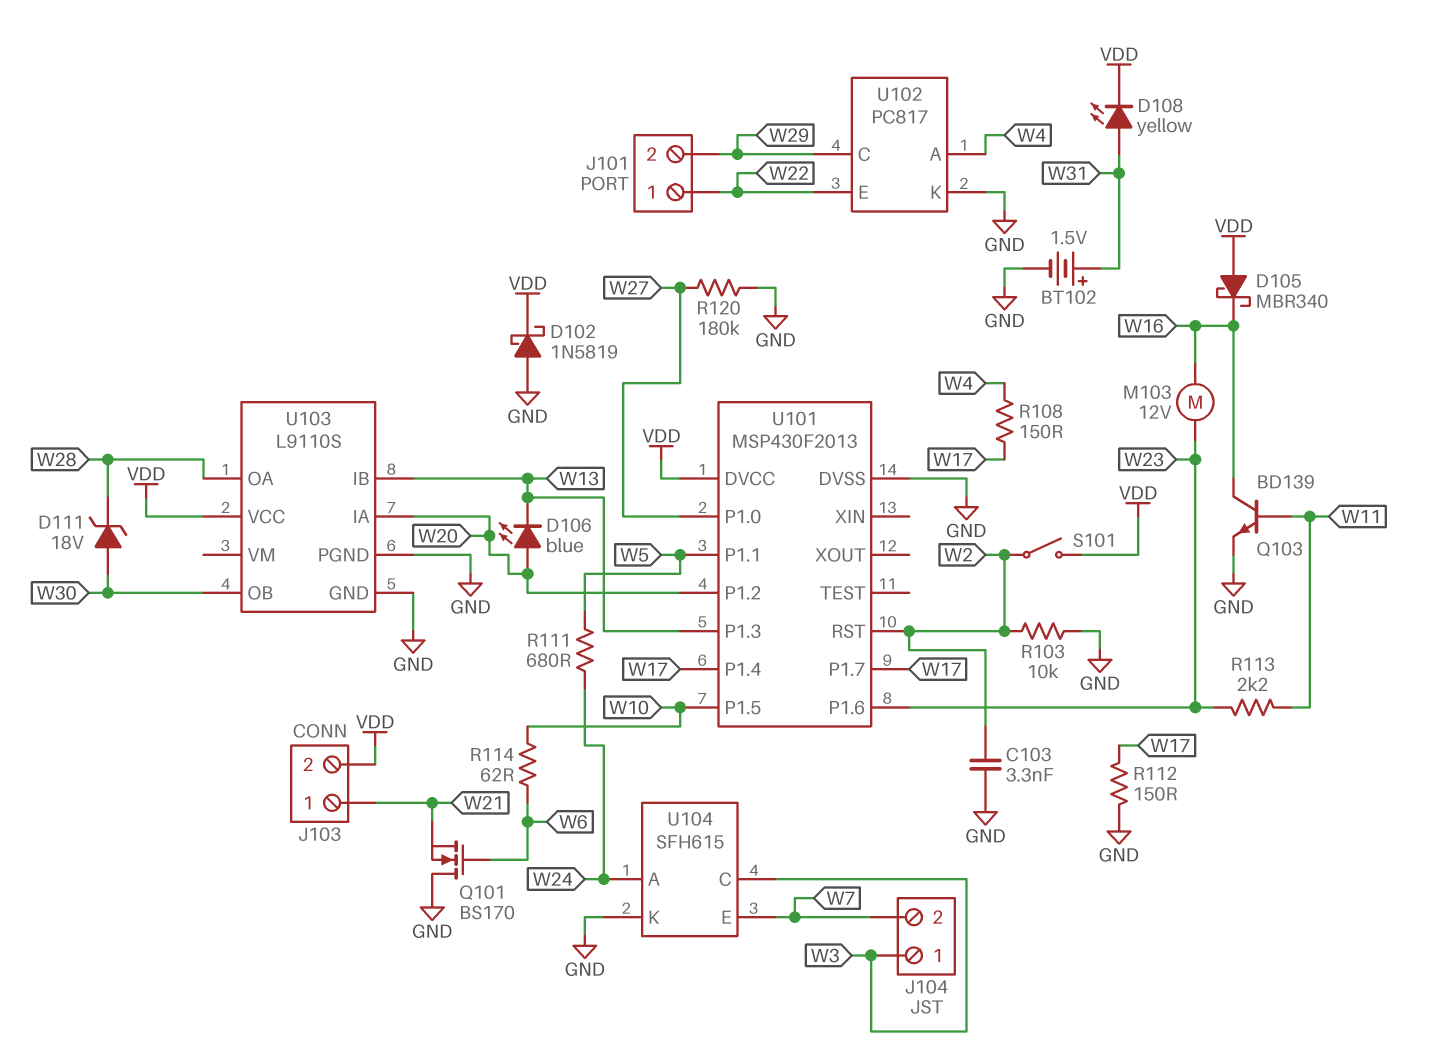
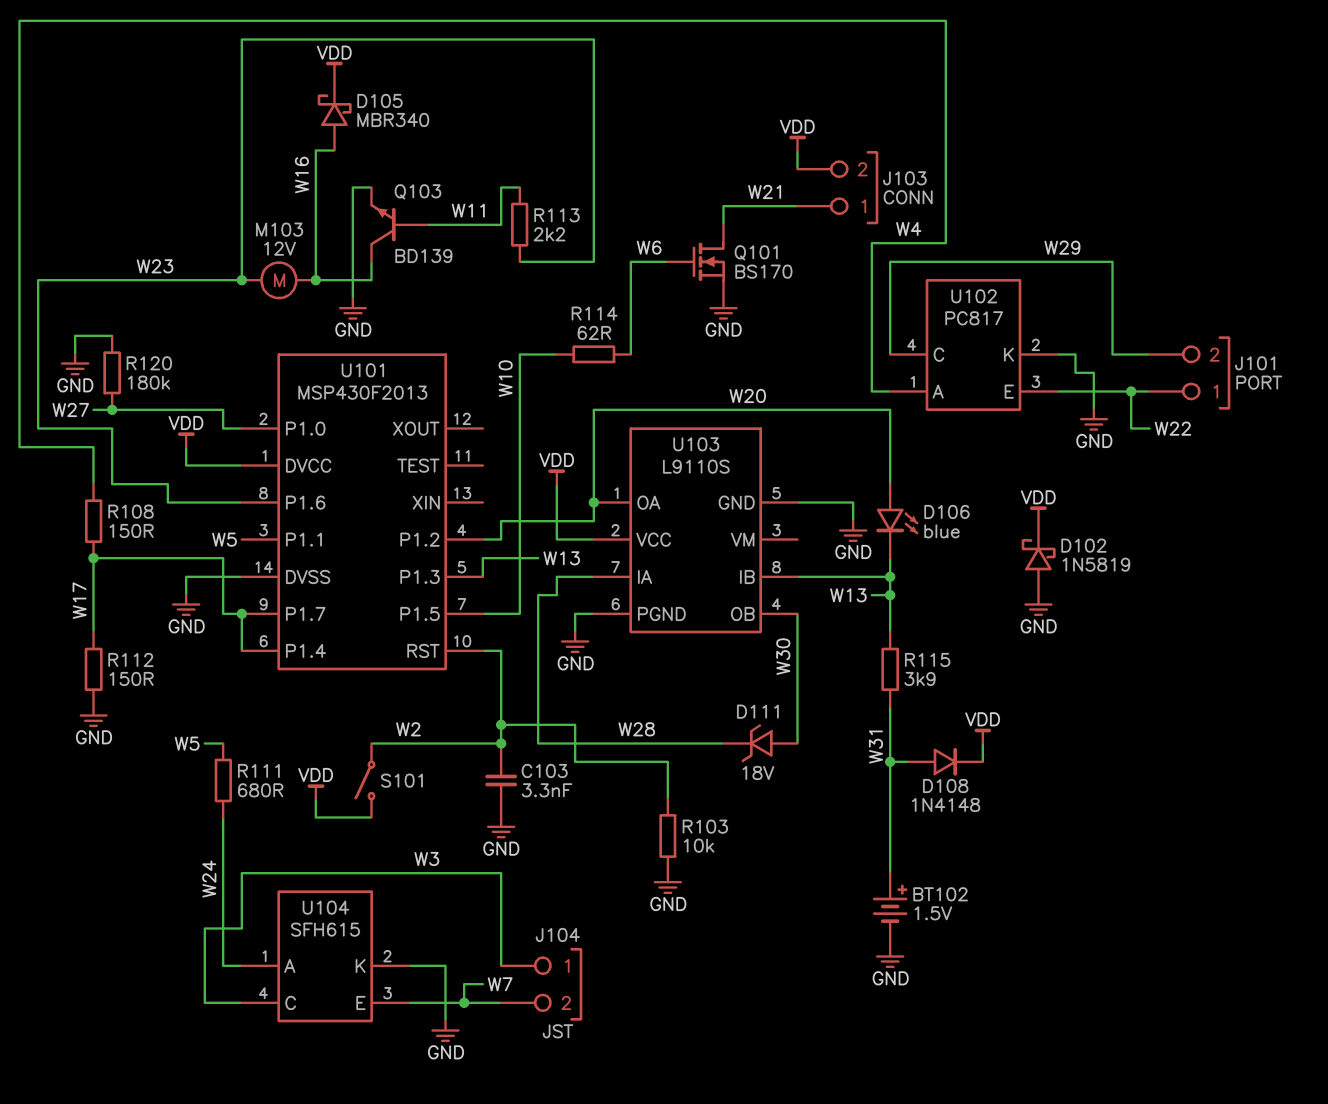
D105: schottky MBR340 (A VDD, K W16) -> schottky MBR340 (A W16, K VDD)
D108: LED yellow (A W31, K VDD) -> diode 1N4148 (A W31, K VDD)
Q101: NMOS BS170 (G W6, D GND, S W21) -> NMOS BS170 (G W6, D W21, S GND)
R115: none -> 3.9k (W13, W31)
U103 pin IA: W20 -> W28
U103 pin OA: W28 -> W20

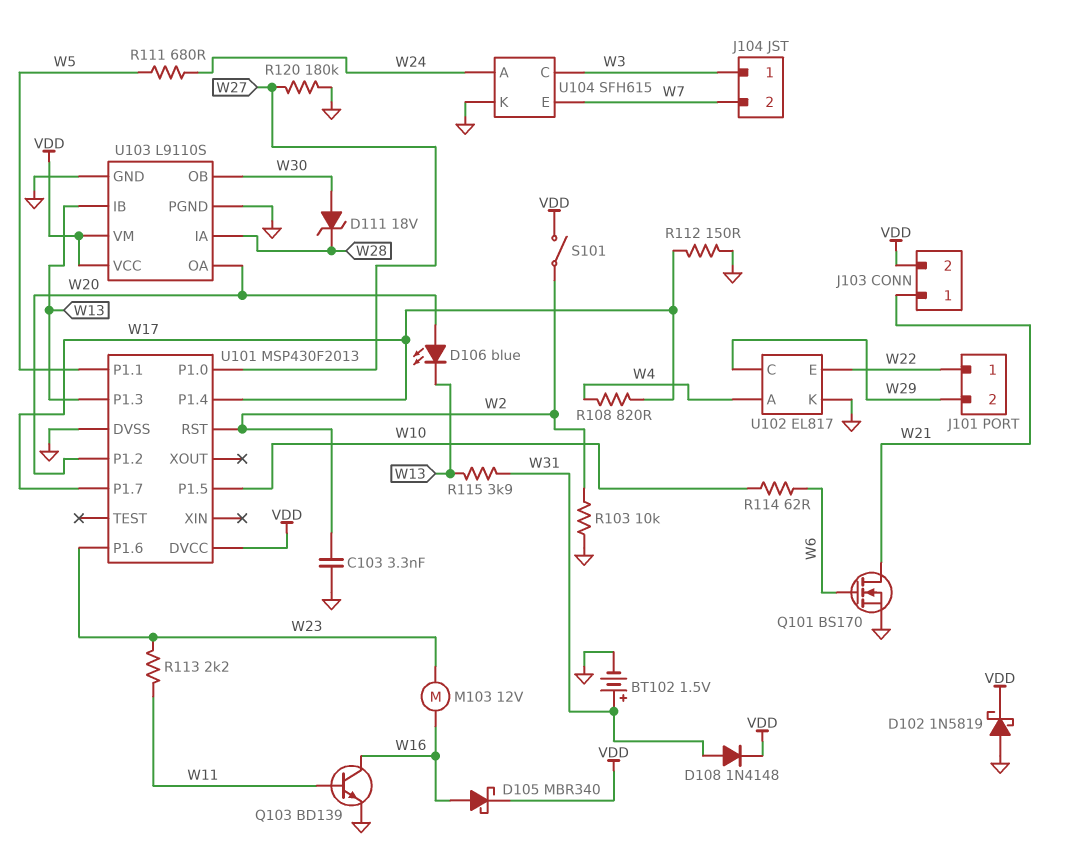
R108: 150 (W4, W17) -> 820 (W4, W17)
U102: PC817 -> EL817
U103 pin VM: none -> VDD

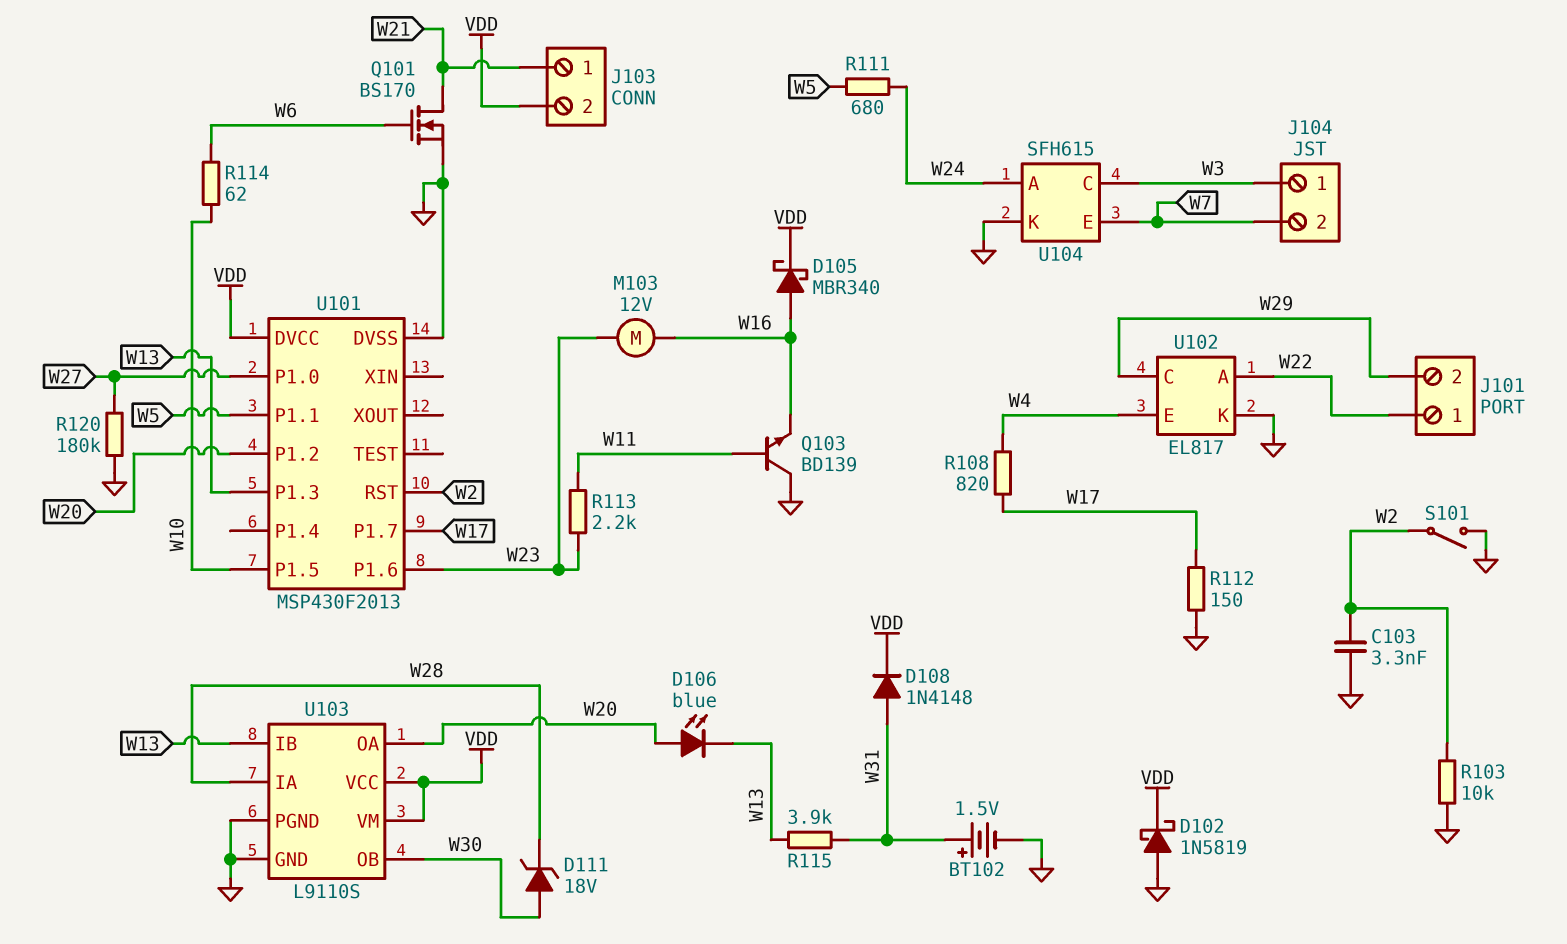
Q103: NPN BD139 (B W11, C W16, E GND) -> NPN BD139 (B W11, C GND, E W16)
S101: switch (VDD, W2) -> switch (GND, W2)
U101 pin P1.4: W17 -> none
U102 pin A: W4 -> W22
U102 pin E: W22 -> W4

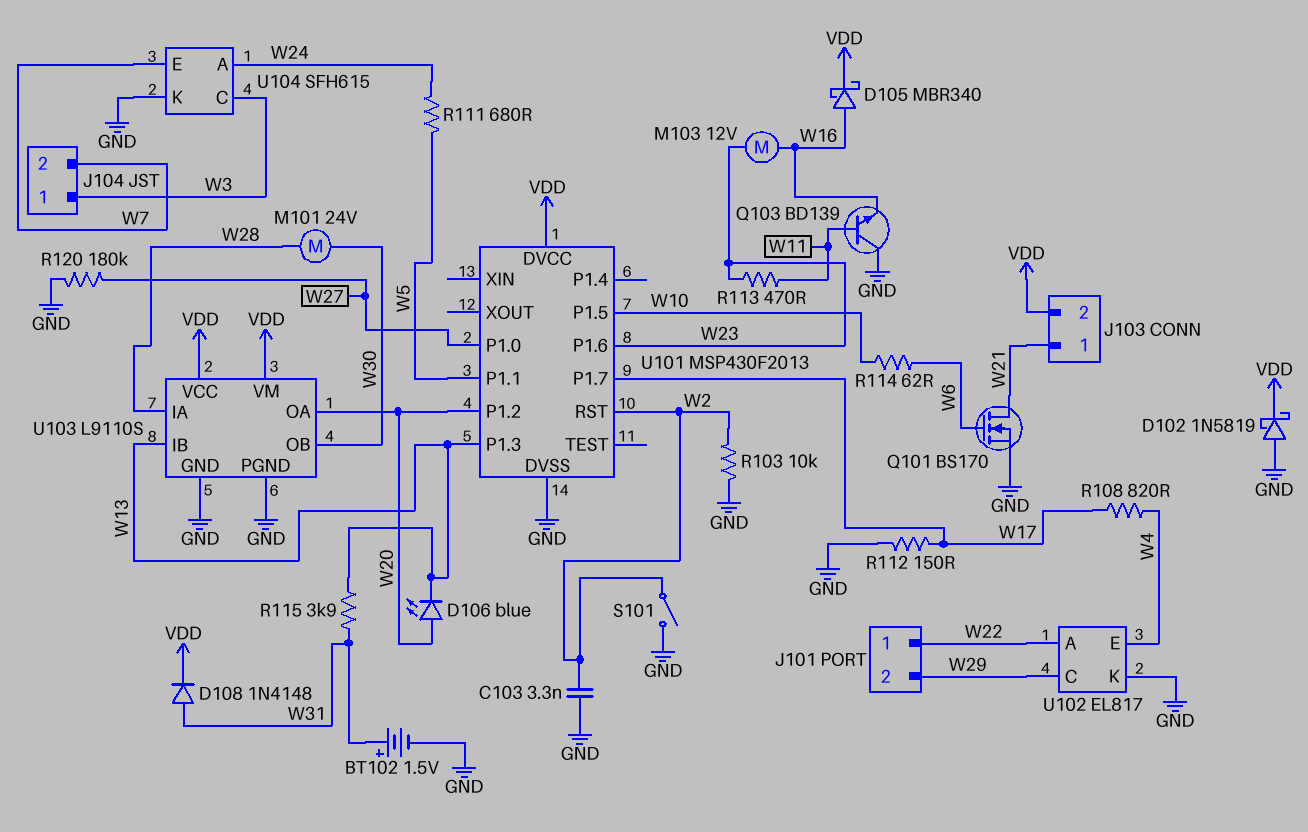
D111: zener 18V (A W30, K W28) -> none
M101: none -> motor 24V (W28, W30)
R113: 2.2k (W11, W23) -> 470 (W11, W23)

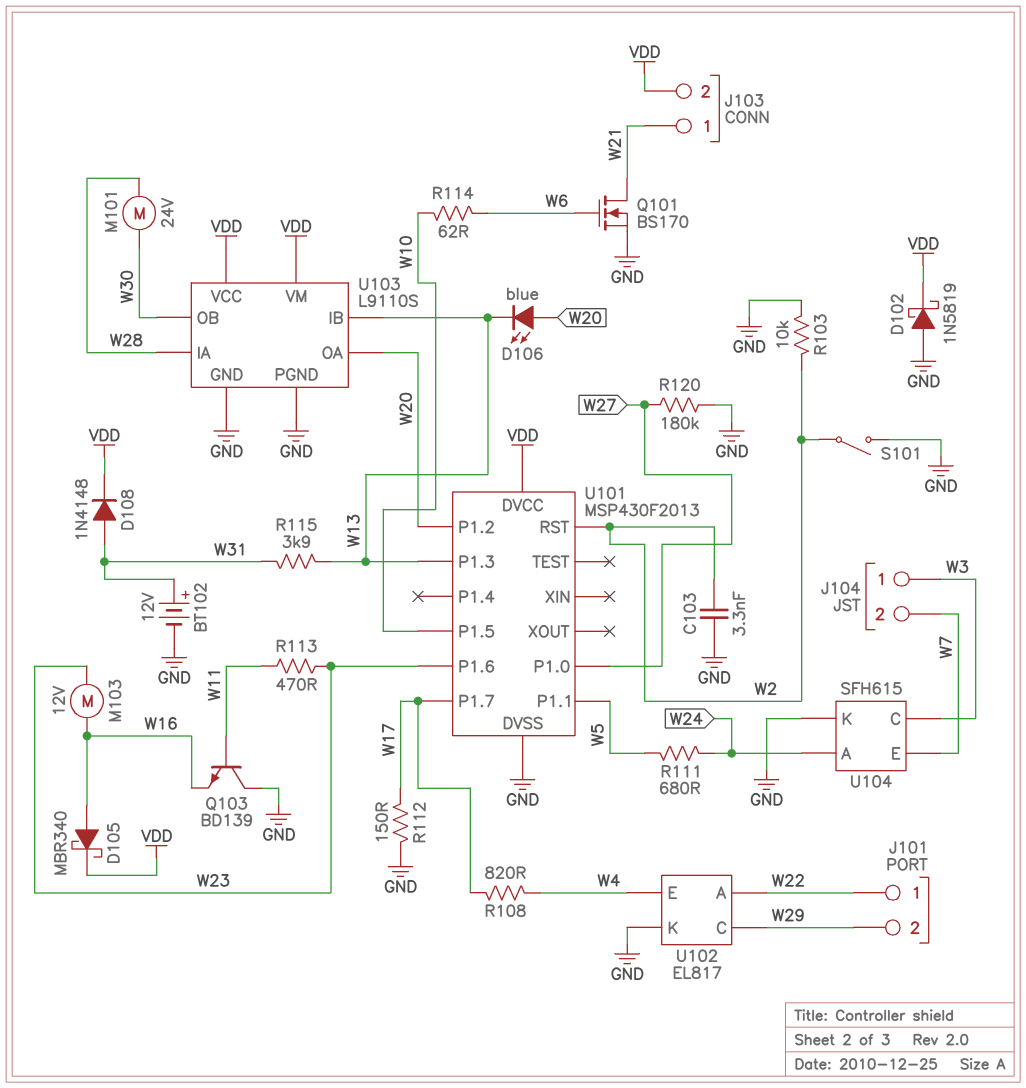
BT102: 1.5V (plus W31, minus GND) -> 12V (plus W31, minus GND)

